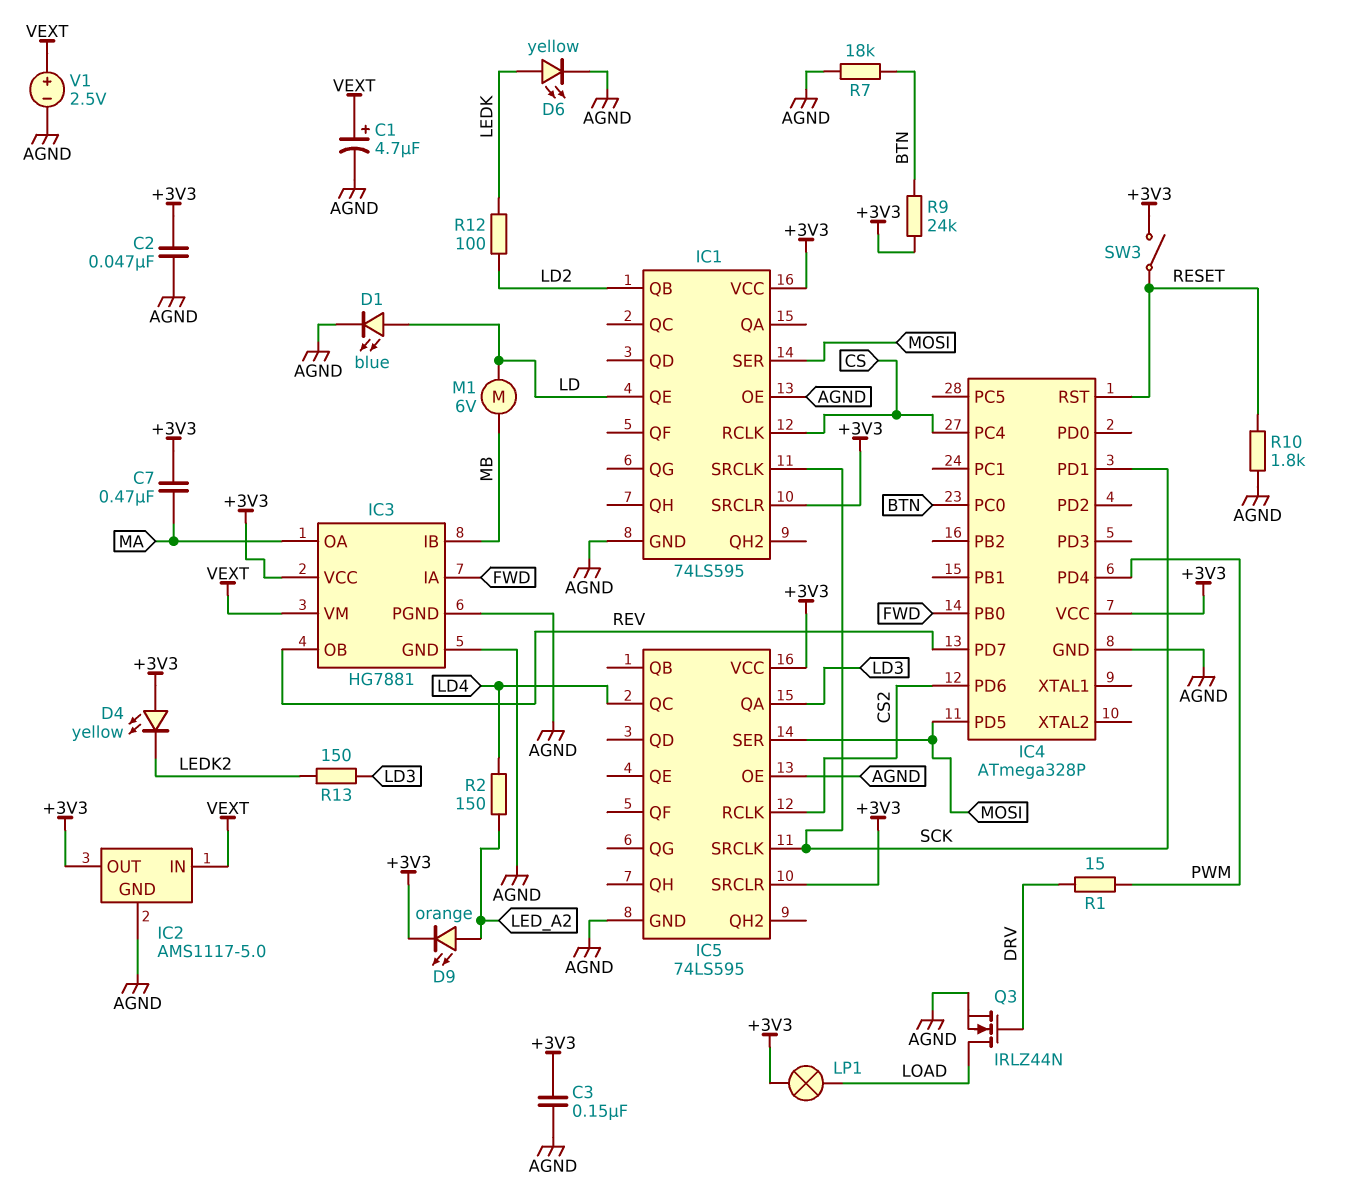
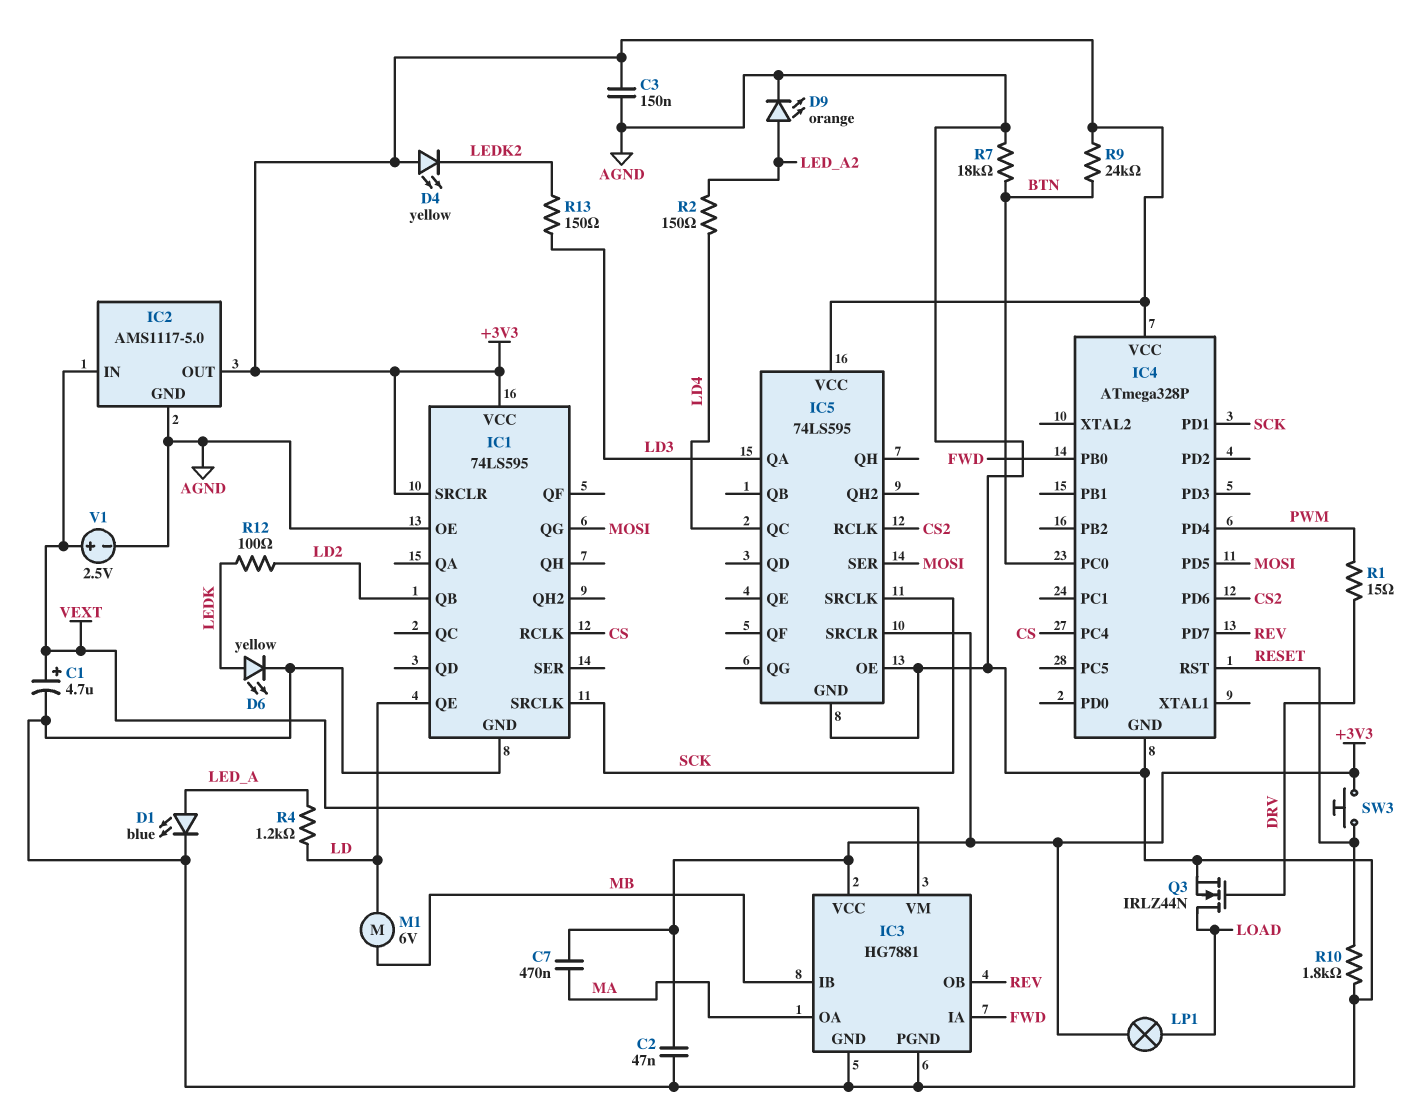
D1: LED blue (A LD, K AGND) -> LED blue (A LED_A, K AGND)
D9: LED orange (A LED_A2, K +3V3) -> LED orange (A LED_A2, K AGND)
IC1 pin QG: none -> MOSI
IC1 pin SER: MOSI -> none
R4: none -> 1.2k (LD, LED_A)
SW3: switch (+3V3, RESET) -> button (+3V3, RESET)

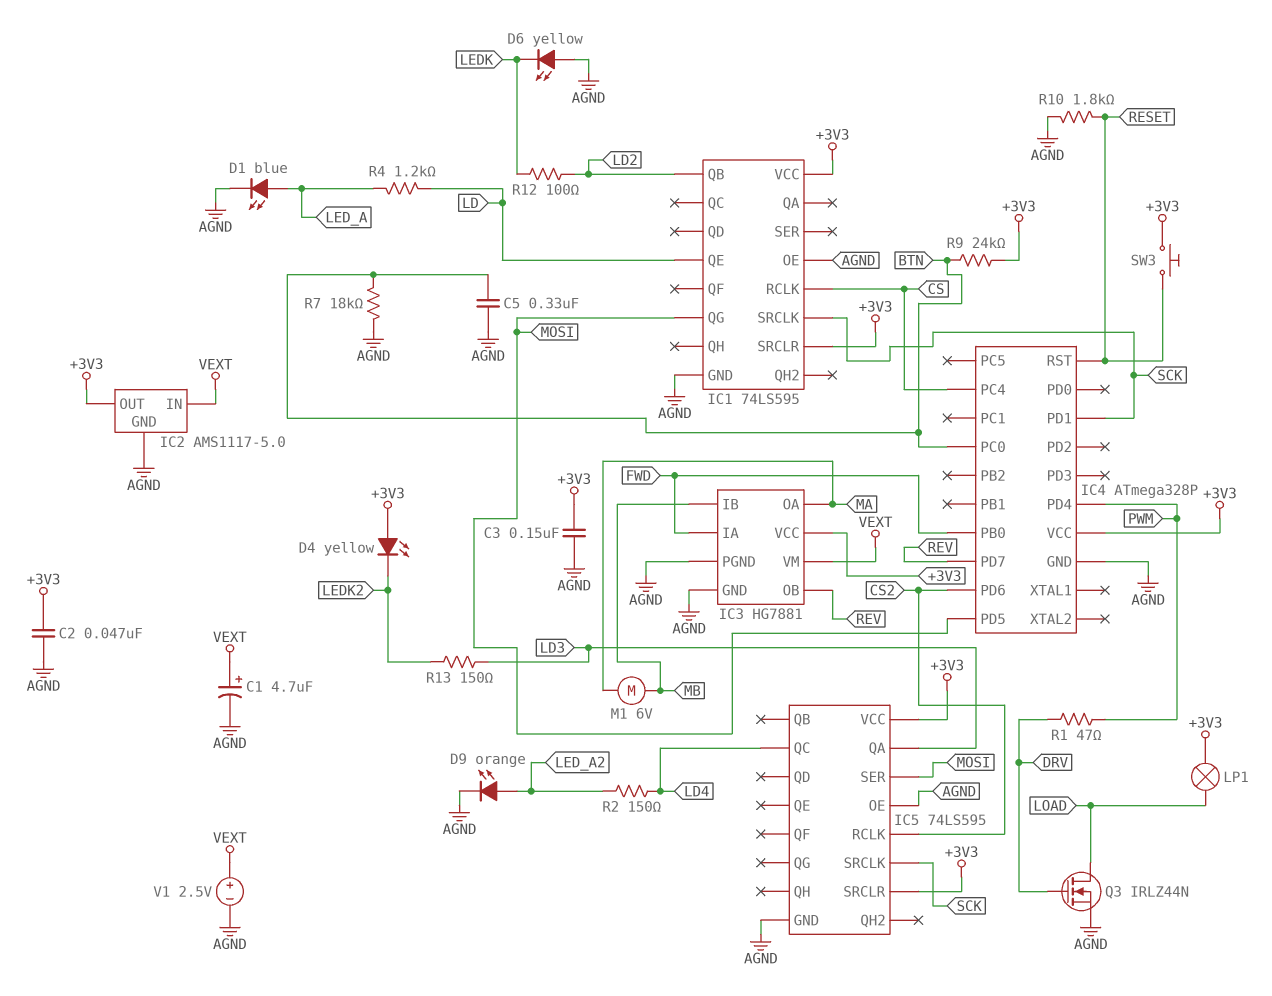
C5: none -> 330nF (AGND, BTN)
C7: 470nF (+3V3, MA) -> none
D6: LED yellow (A LEDK, K AGND) -> LED yellow (A AGND, K LEDK)
M1: motor 6V (LD, MB) -> motor 6V (MA, MB)
R1: 15 (DRV, PWM) -> 47 (DRV, PWM)

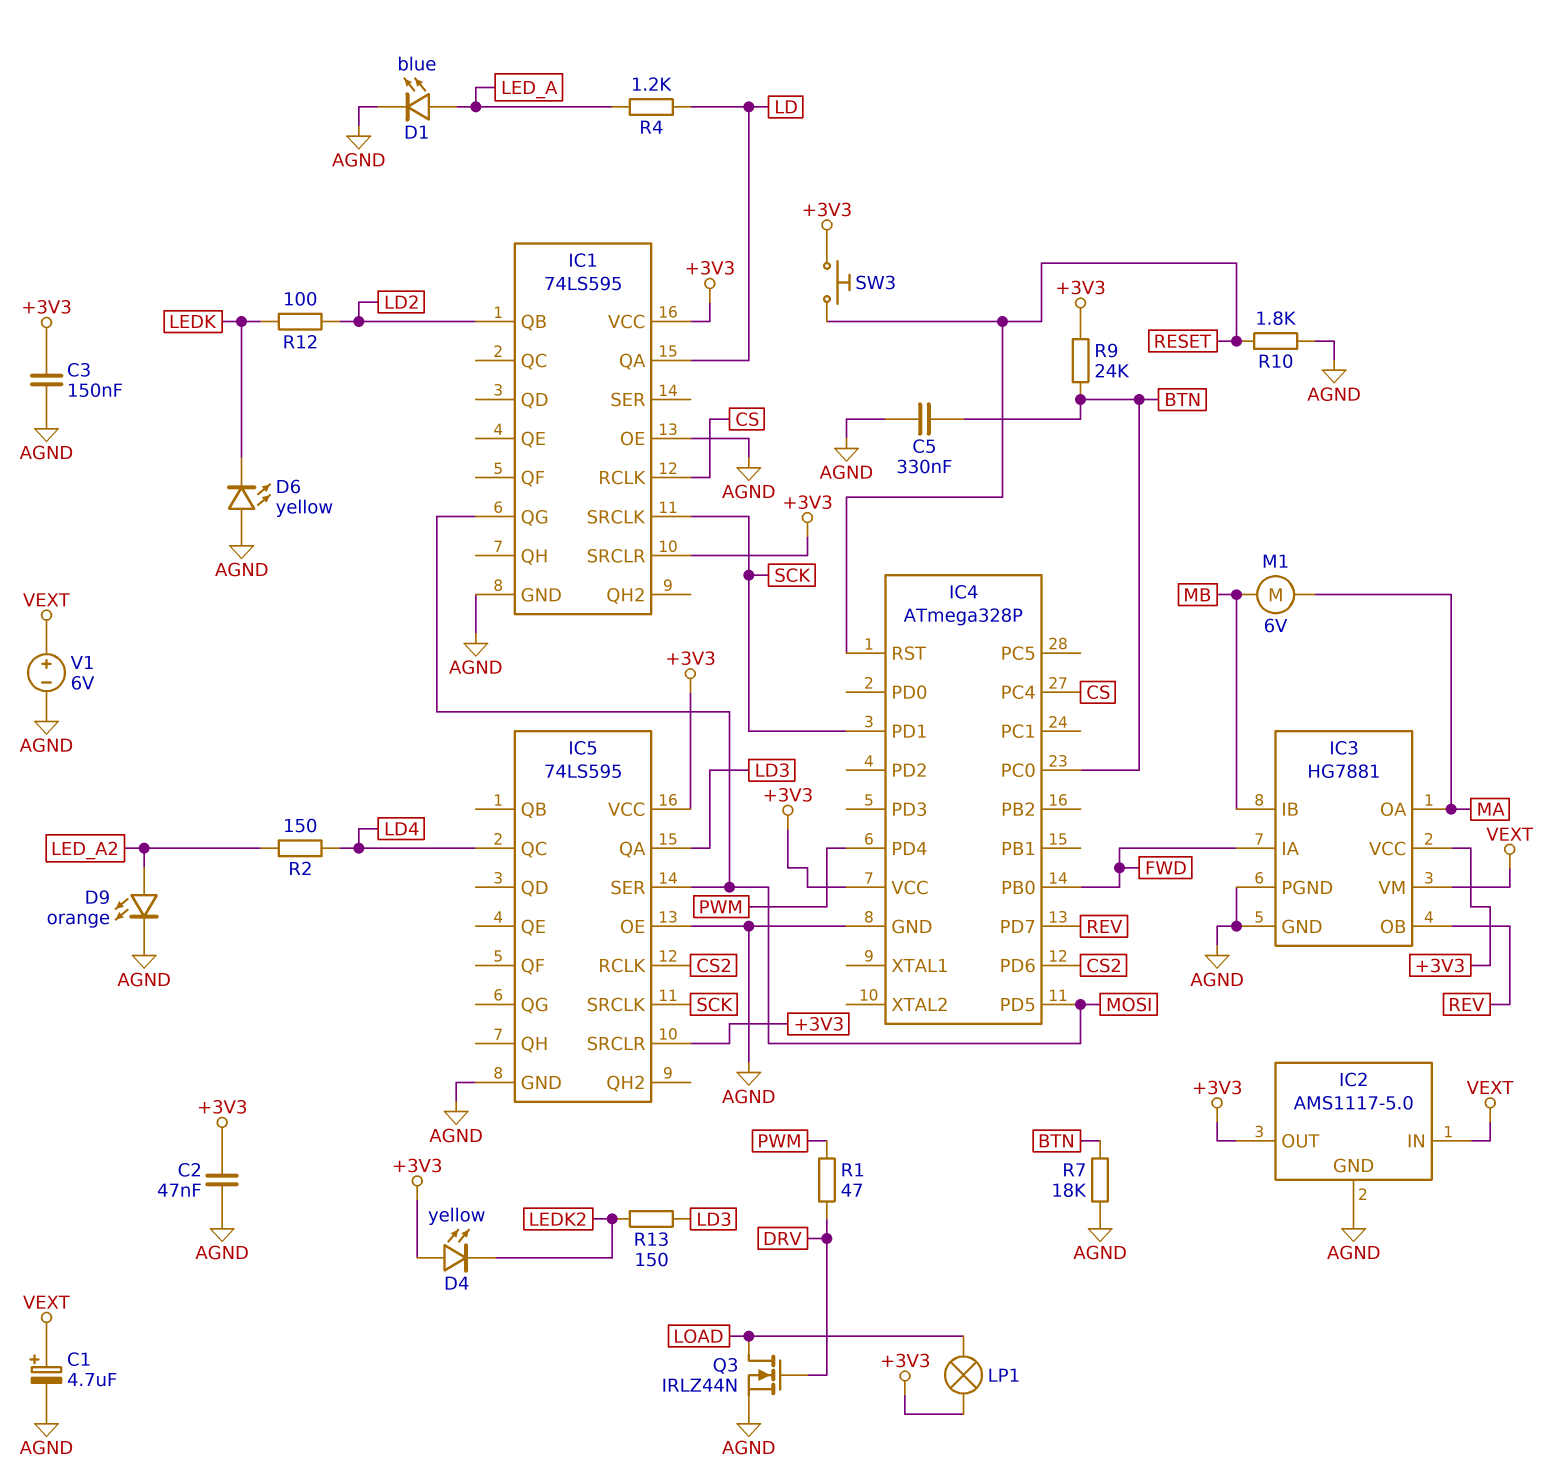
IC1 pin QA: none -> LD
IC1 pin QE: LD -> none
V1: 2.5V (plus VEXT, minus AGND) -> 6V (plus VEXT, minus AGND)

